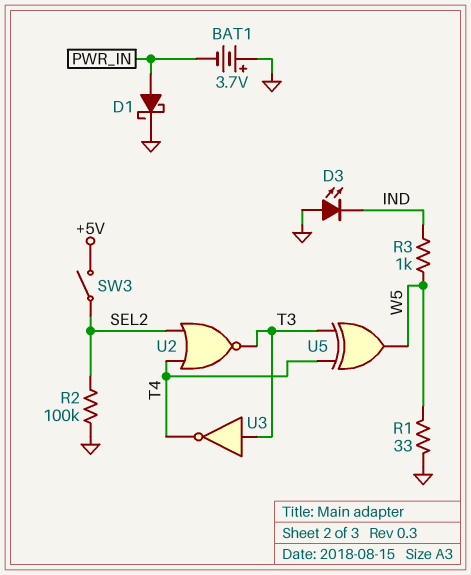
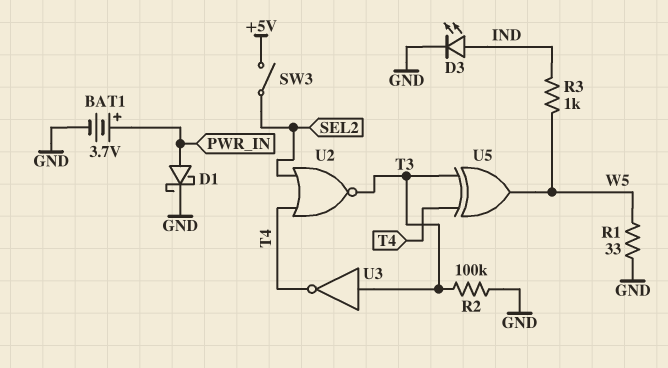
BAT1: 3.7V (plus GND, minus PWR_IN) -> 3.7V (plus PWR_IN, minus GND)
D3: LED (A GND, K IND) -> LED (A IND, K GND)
R2: 100k (GND, SEL2) -> 100k (GND, T3)

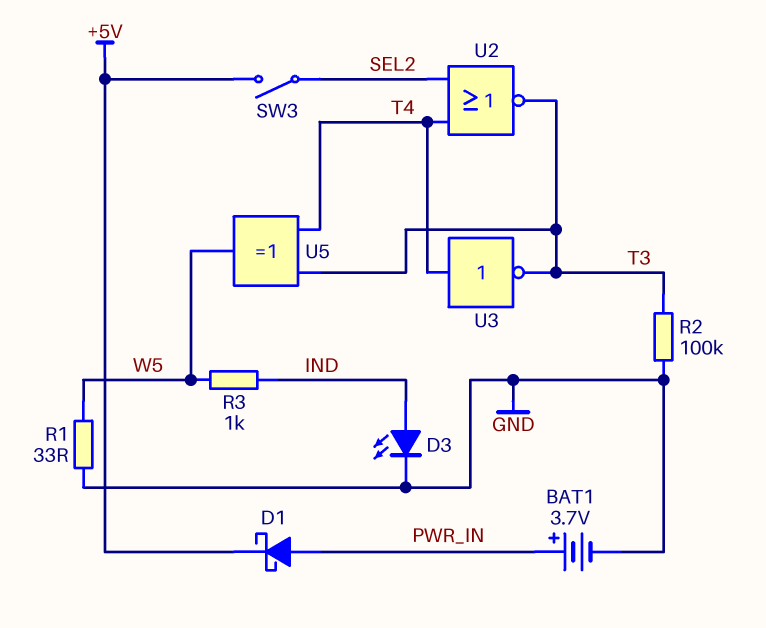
D1: schottky (A PWR_IN, K GND) -> schottky (A PWR_IN, K +5V)
U3: NOT (in T3, out T4) -> NOT (in T4, out T3)

